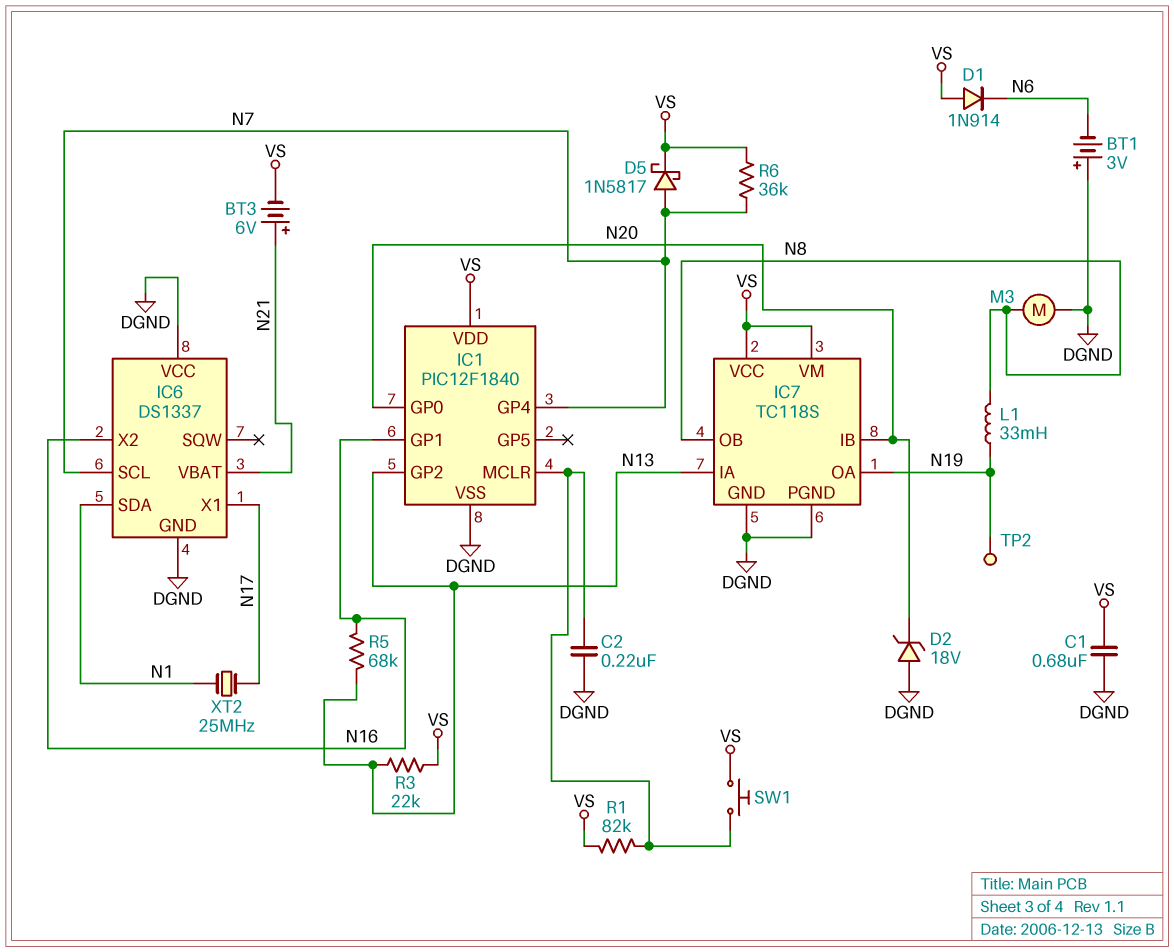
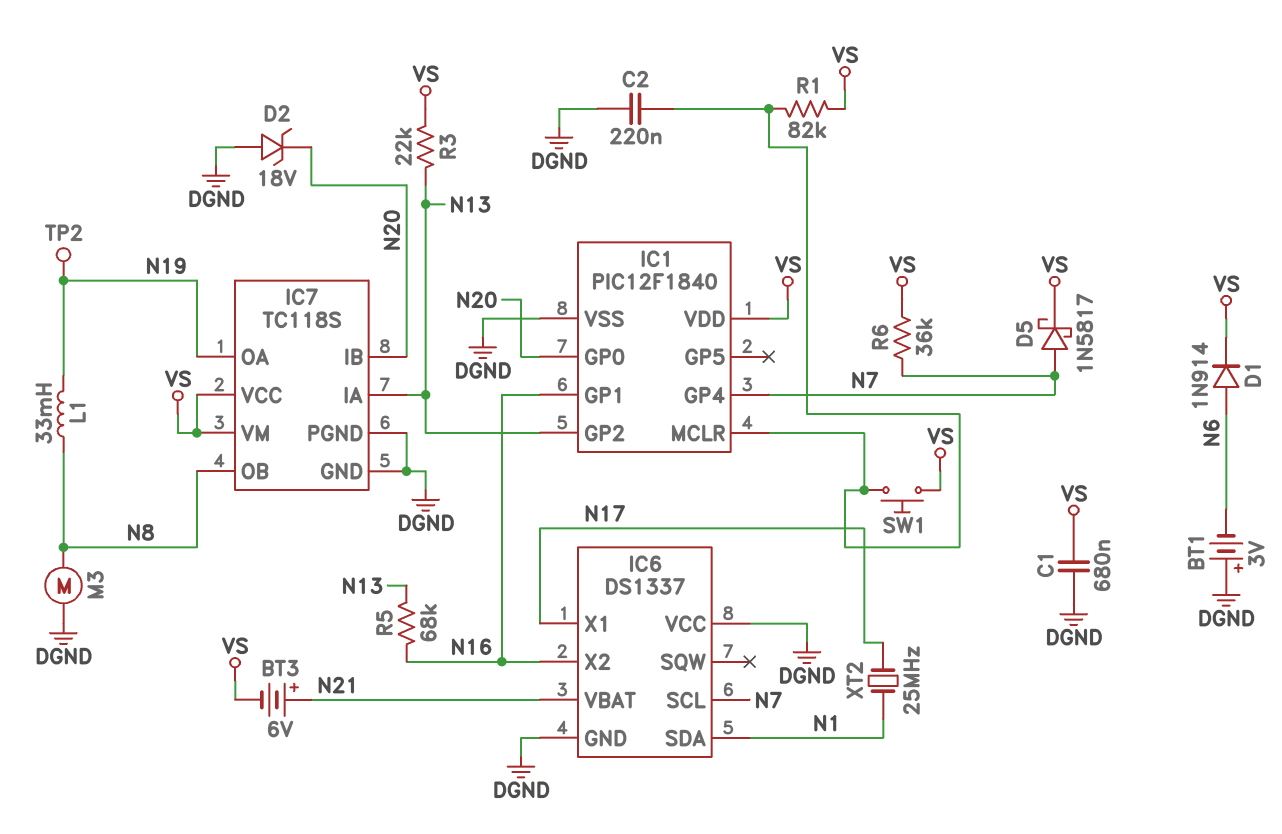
D1: diode 1N914 (A VS, K N6) -> diode 1N914 (A N6, K VS)

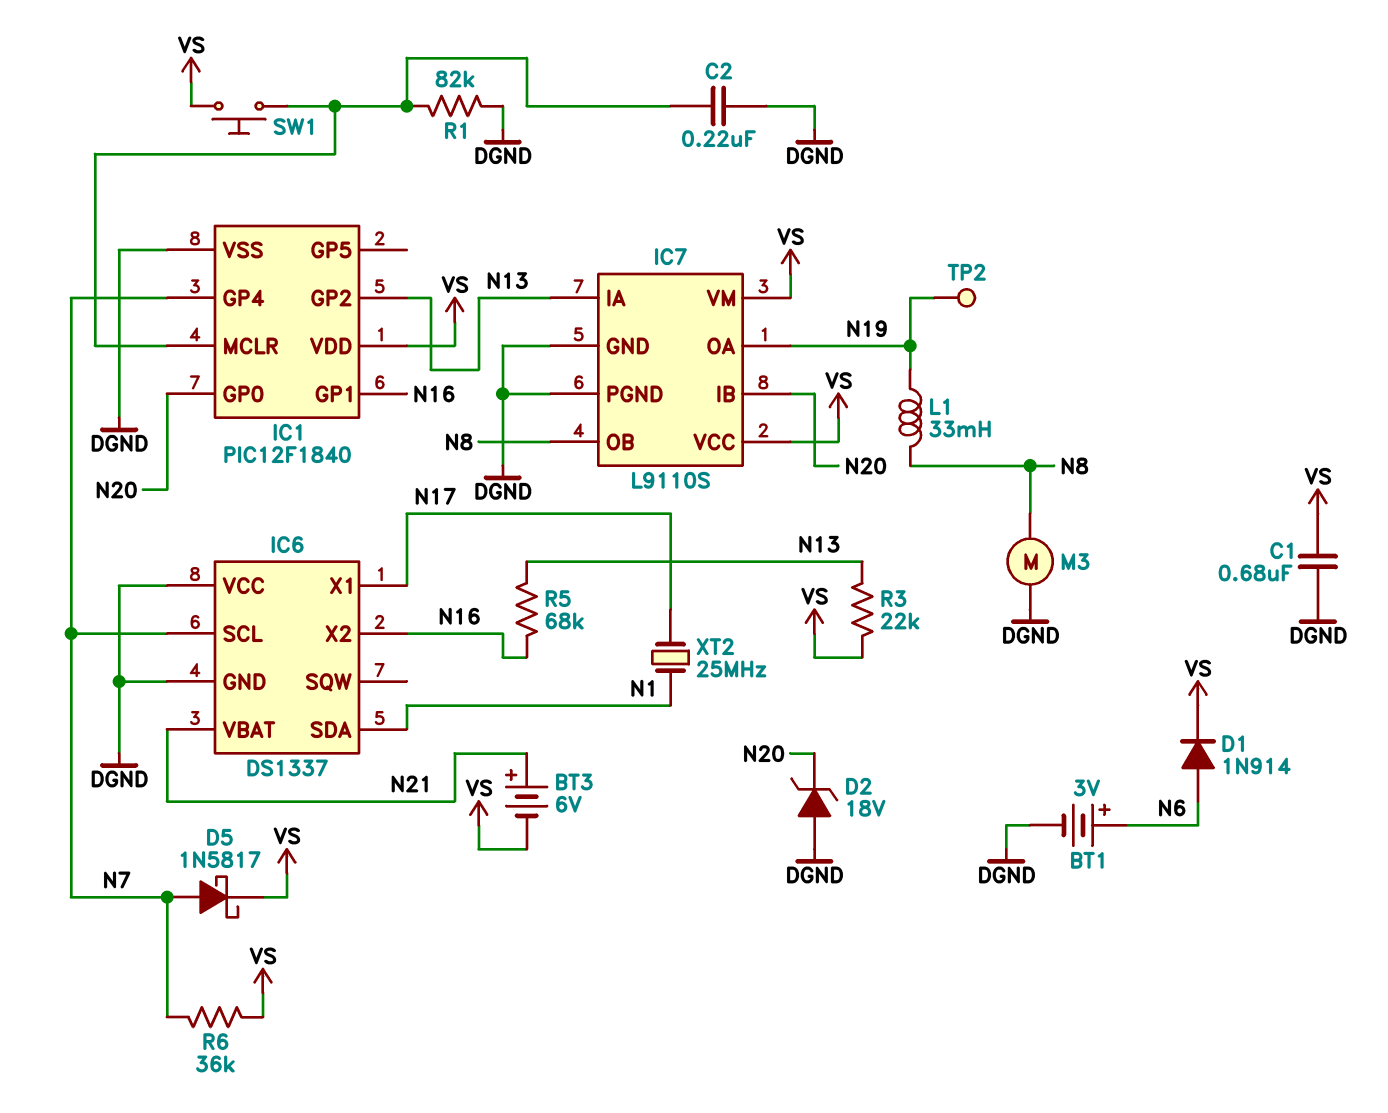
BT1: 3V (plus DGND, minus N6) -> 3V (plus N6, minus DGND)
IC7: TC118S -> L9110S
R1: 82k (IC1/MCLR, VS) -> 82k (DGND, IC1/MCLR)

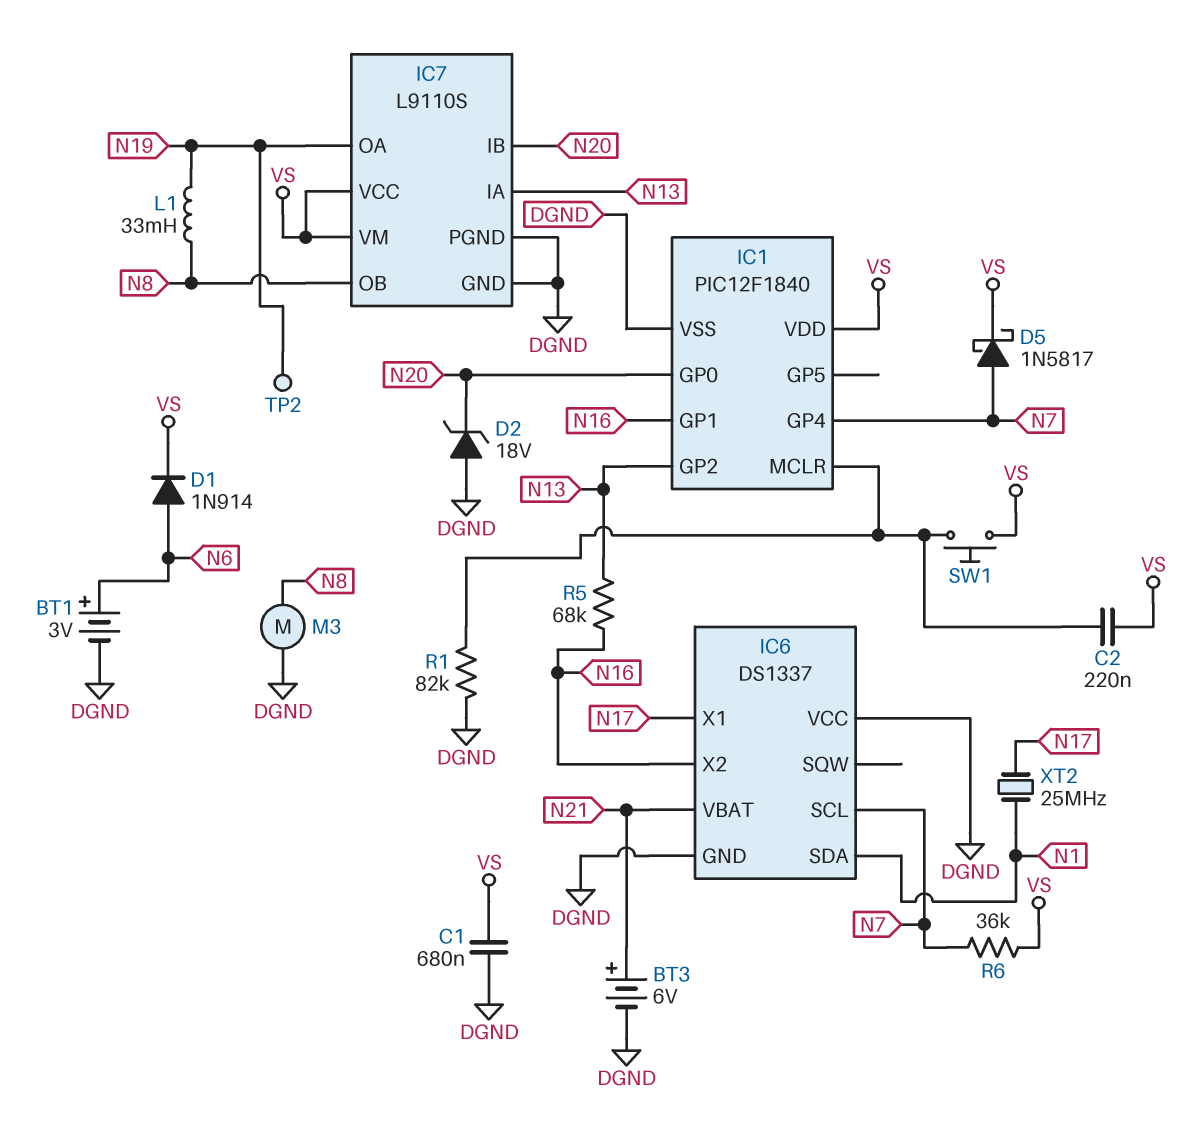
BT3: 6V (plus N21, minus VS) -> 6V (plus N21, minus DGND)
C2: 220nF (DGND, IC1/MCLR) -> 220nF (IC1/MCLR, VS)
R3: 22k (N13, VS) -> none

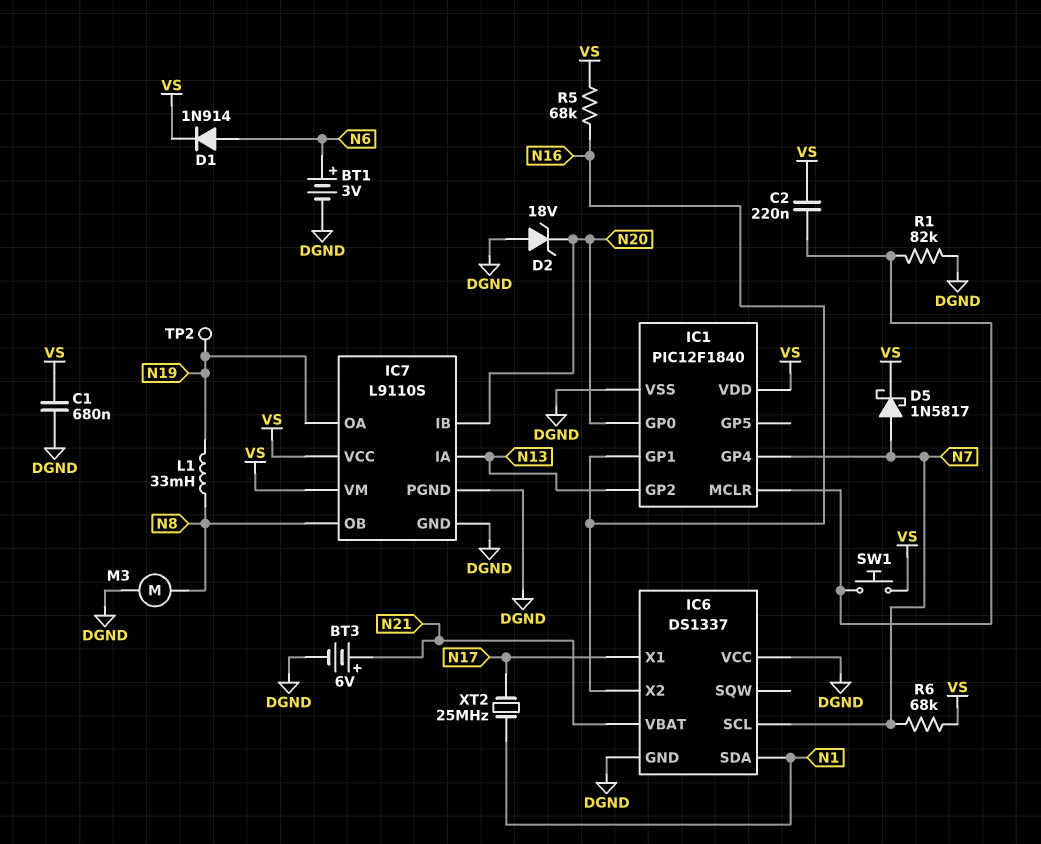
R5: 68k (N13, N16) -> 68k (N16, VS)
R6: 36k (N7, VS) -> 68k (N7, VS)

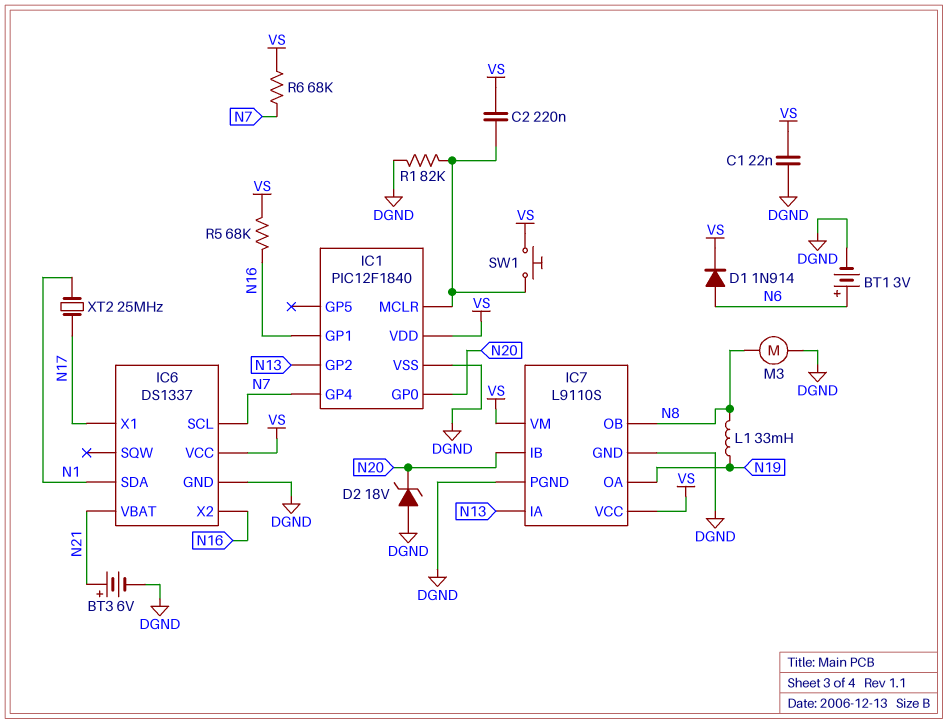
C1: 680nF (DGND, VS) -> 22nF (DGND, VS)
D5: schottky 1N5817 (A N7, K VS) -> none
IC6 pin VCC: DGND -> VS
TP2: test point (N19) -> none

